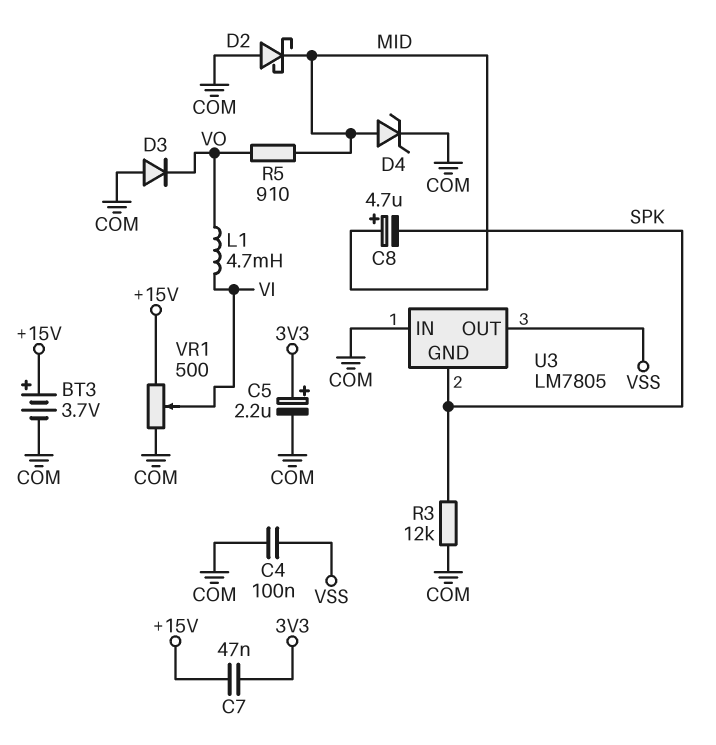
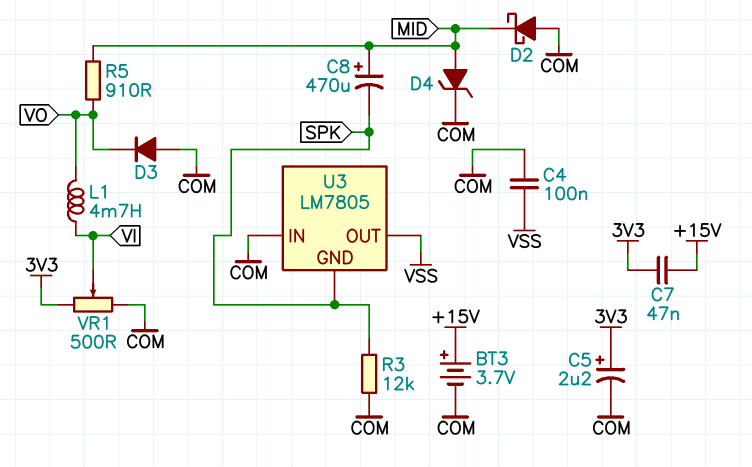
C8: 4.7uF (plus MID, minus SPK) -> 470uF (plus MID, minus SPK)
VR1: 500 (+15V, COM, wiper VI) -> 500 (3V3, COM, wiper VI)

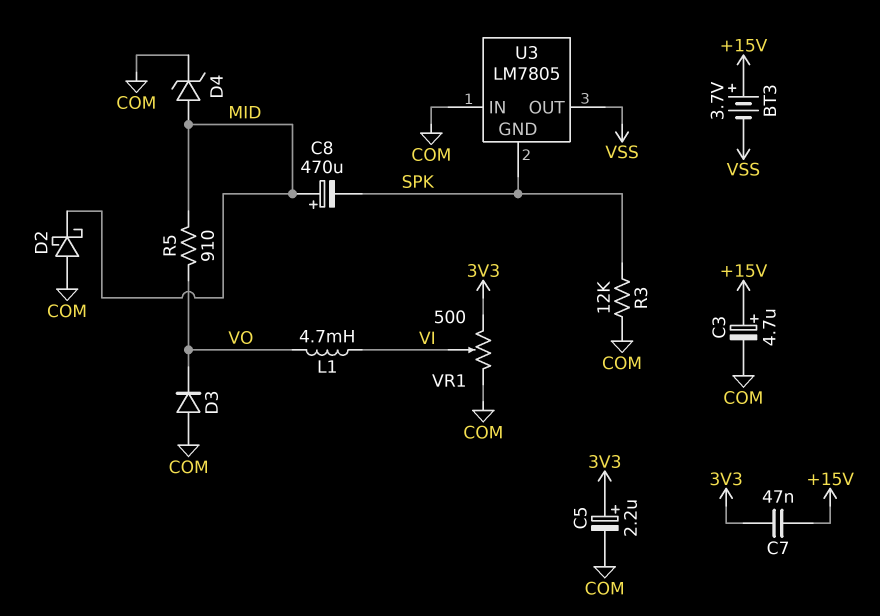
BT3: 3.7V (plus +15V, minus COM) -> 3.7V (plus +15V, minus VSS)
C3: none -> 4.7uF (plus +15V, minus COM)
C4: 100nF (COM, VSS) -> none

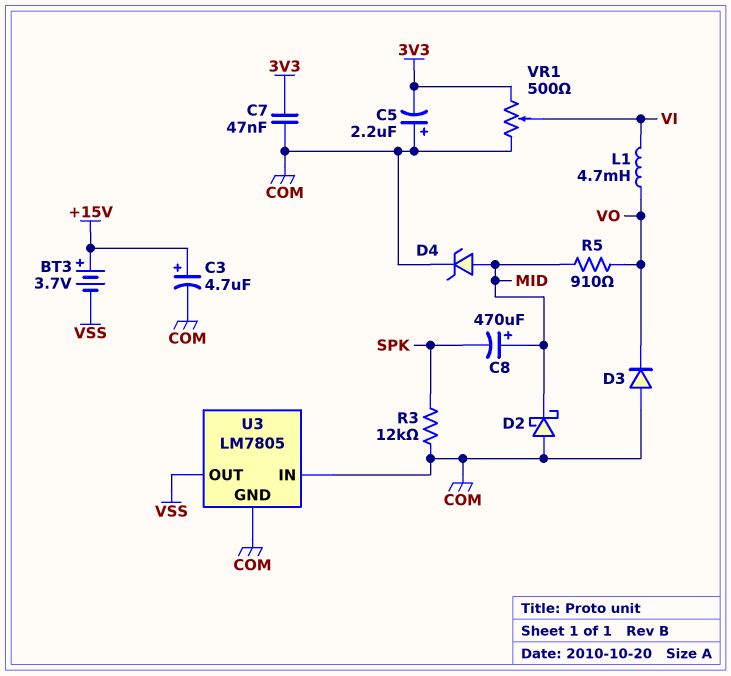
C5: 2.2uF (plus 3V3, minus COM) -> 2.2uF (plus COM, minus 3V3)
C7: 47nF (+15V, 3V3) -> 47nF (3V3, COM)
U3 pin GND: SPK -> COM

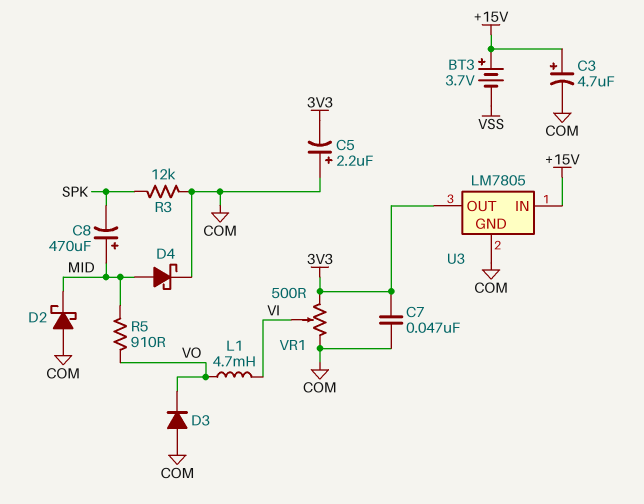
D4: zener (A MID, K COM) -> schottky (A MID, K COM)
U3 pin IN: COM -> +15V
U3 pin OUT: VSS -> 3V3

